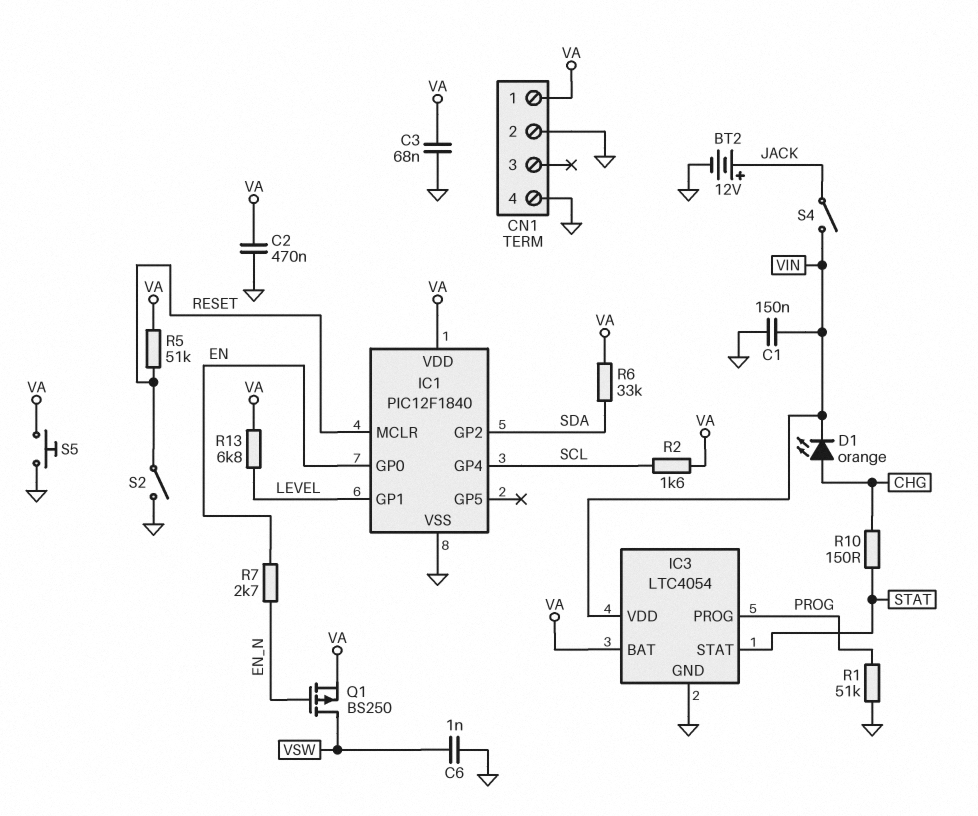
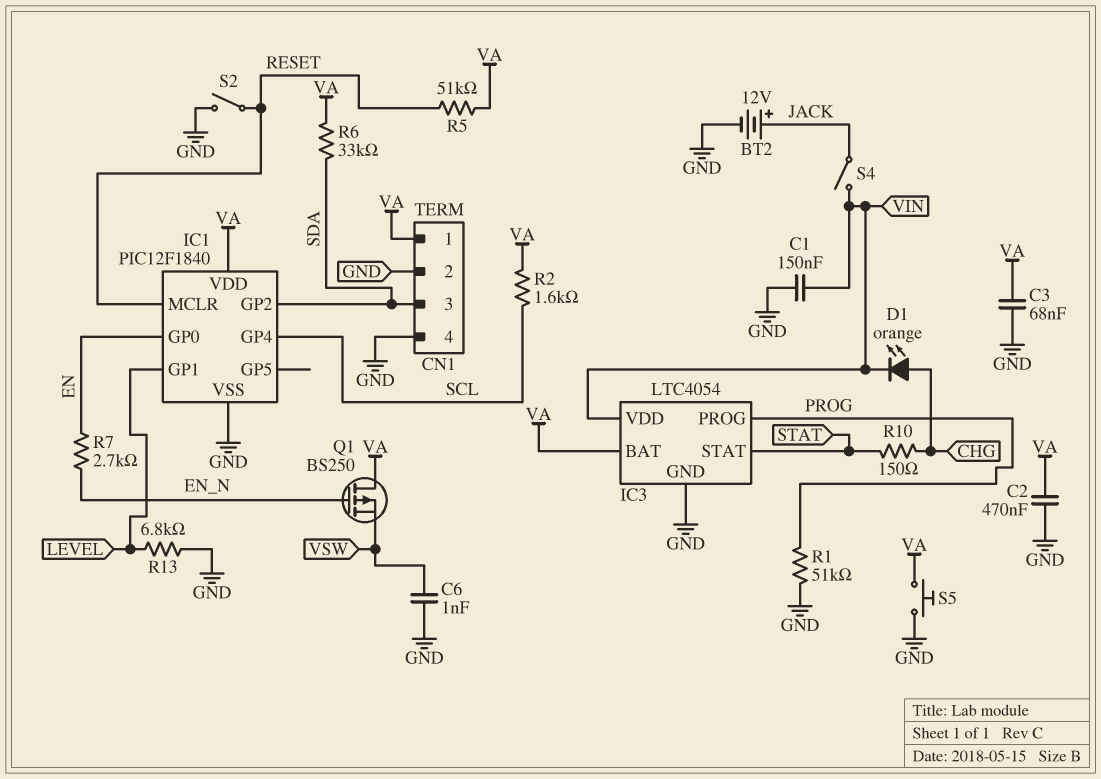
CN1 pin 3: none -> SDA
Q1: PMOS BS250 (G EN_N, D VSW, S VA) -> PMOS BS250 (G EN_N, D VA, S VSW)
R13: 6.8k (LEVEL, VA) -> 6.8k (GND, LEVEL)

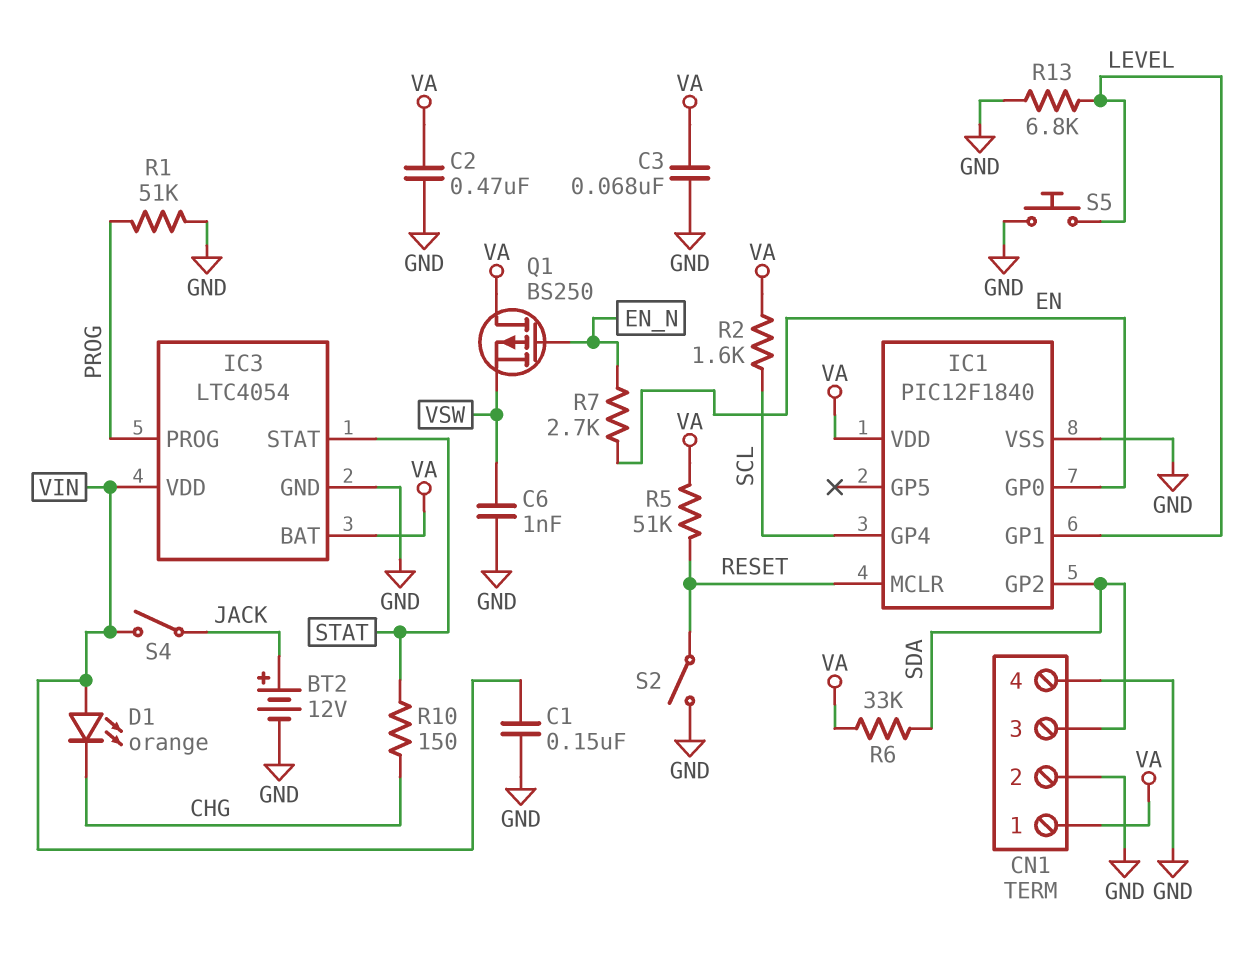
D1: LED orange (A CHG, K VIN) -> LED orange (A VIN, K CHG)
S5: button (GND, VA) -> button (GND, LEVEL)

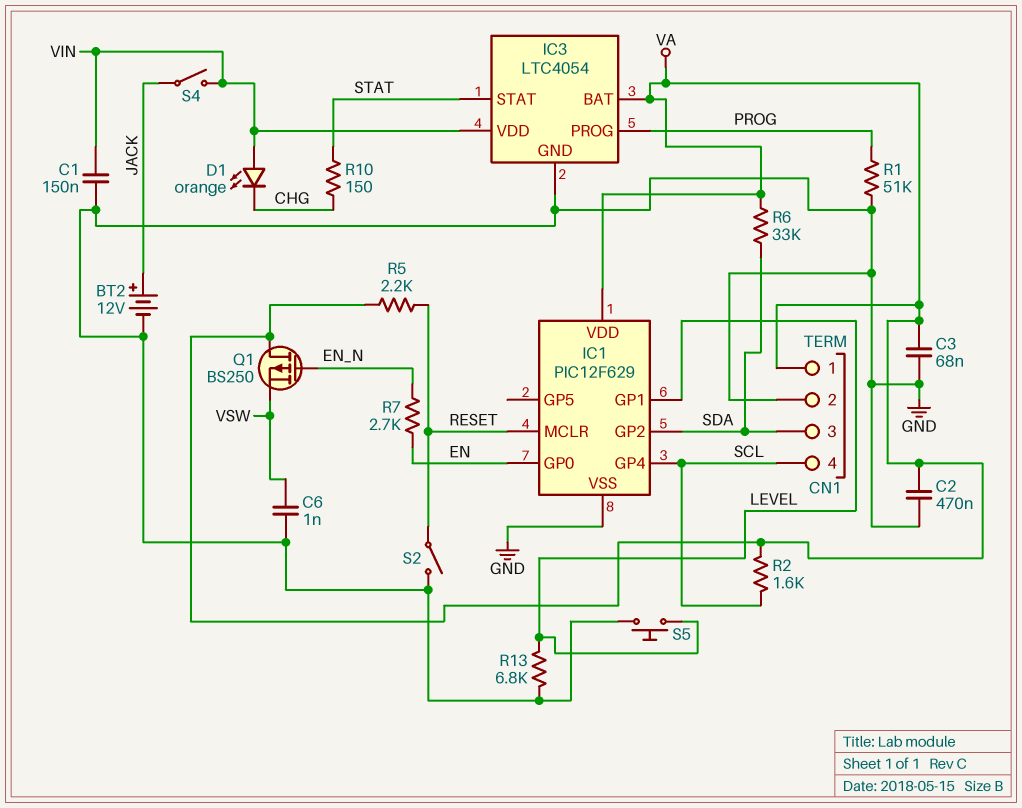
CN1 pin 4: GND -> SCL
IC1: PIC12F1840 -> PIC12F629
R5: 51k (RESET, VA) -> 2.2k (RESET, VA)

